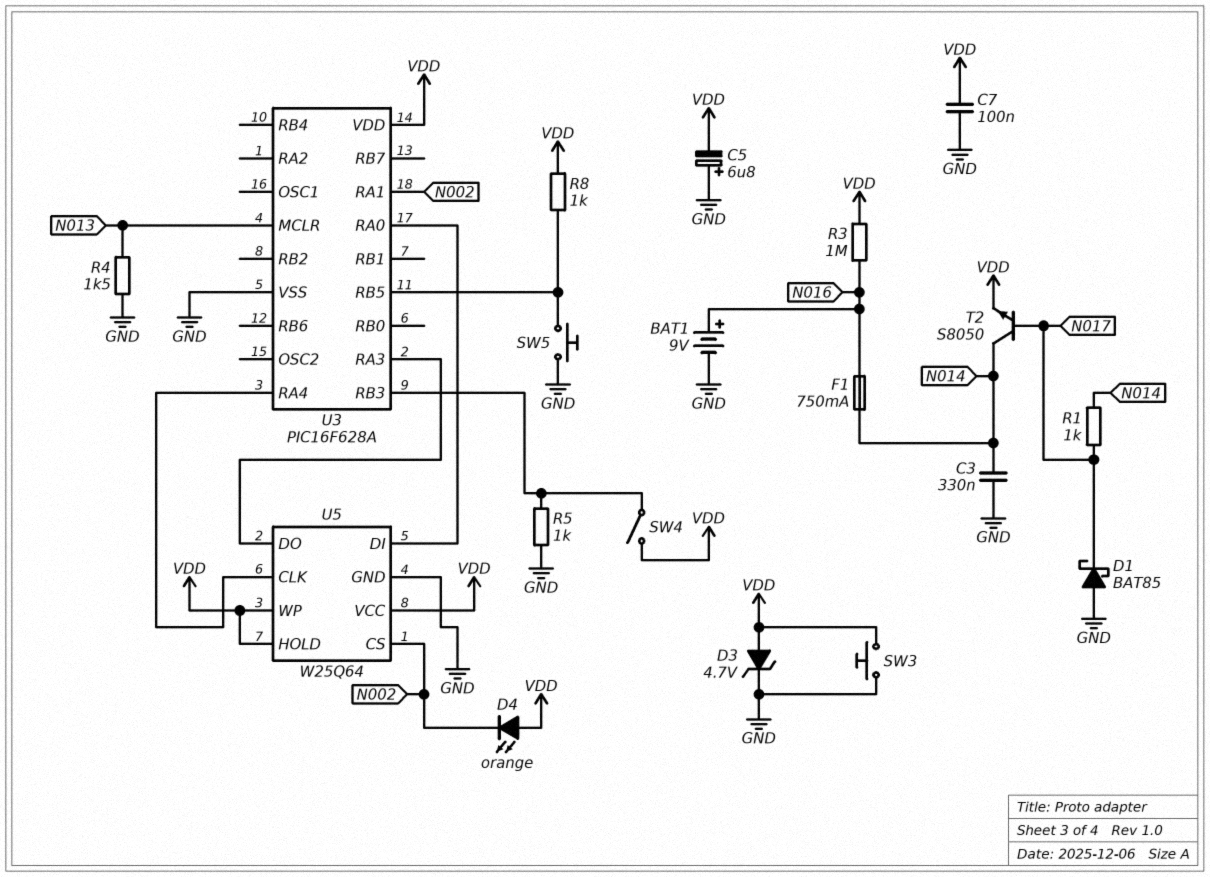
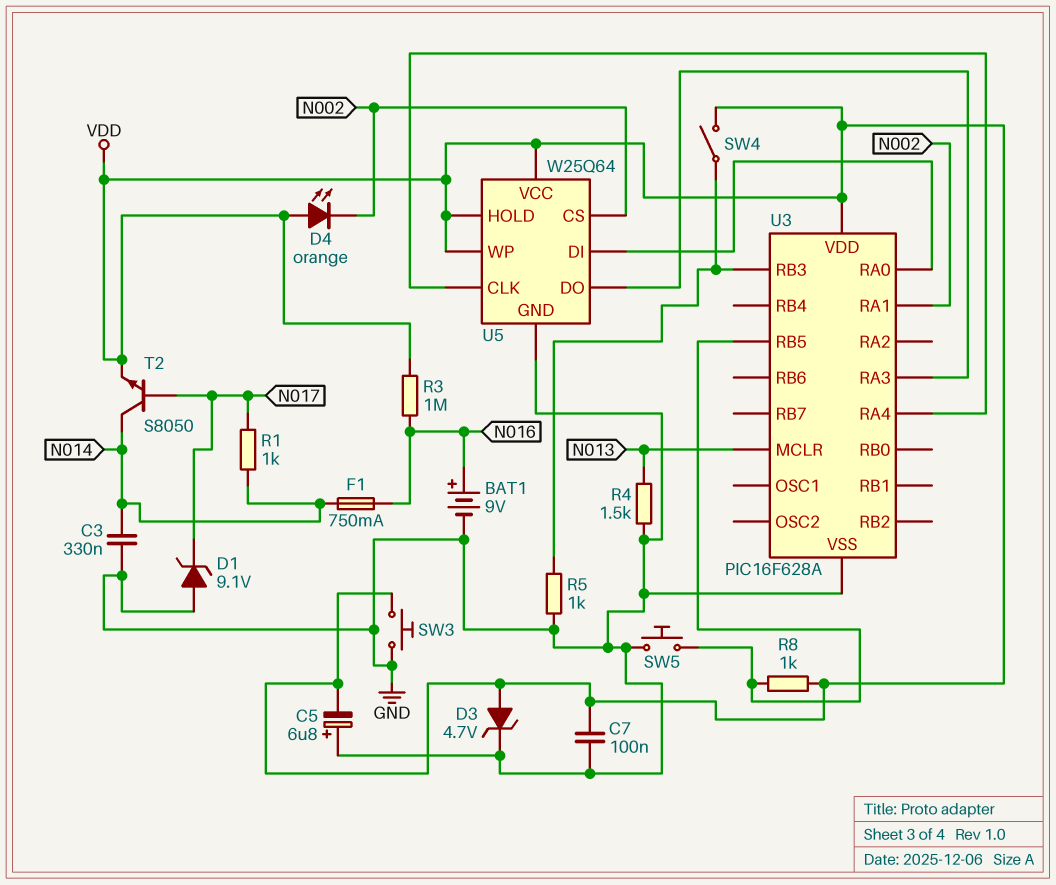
D1: schottky BAT85 (A GND, K N017) -> zener 9.1V (A GND, K N017)

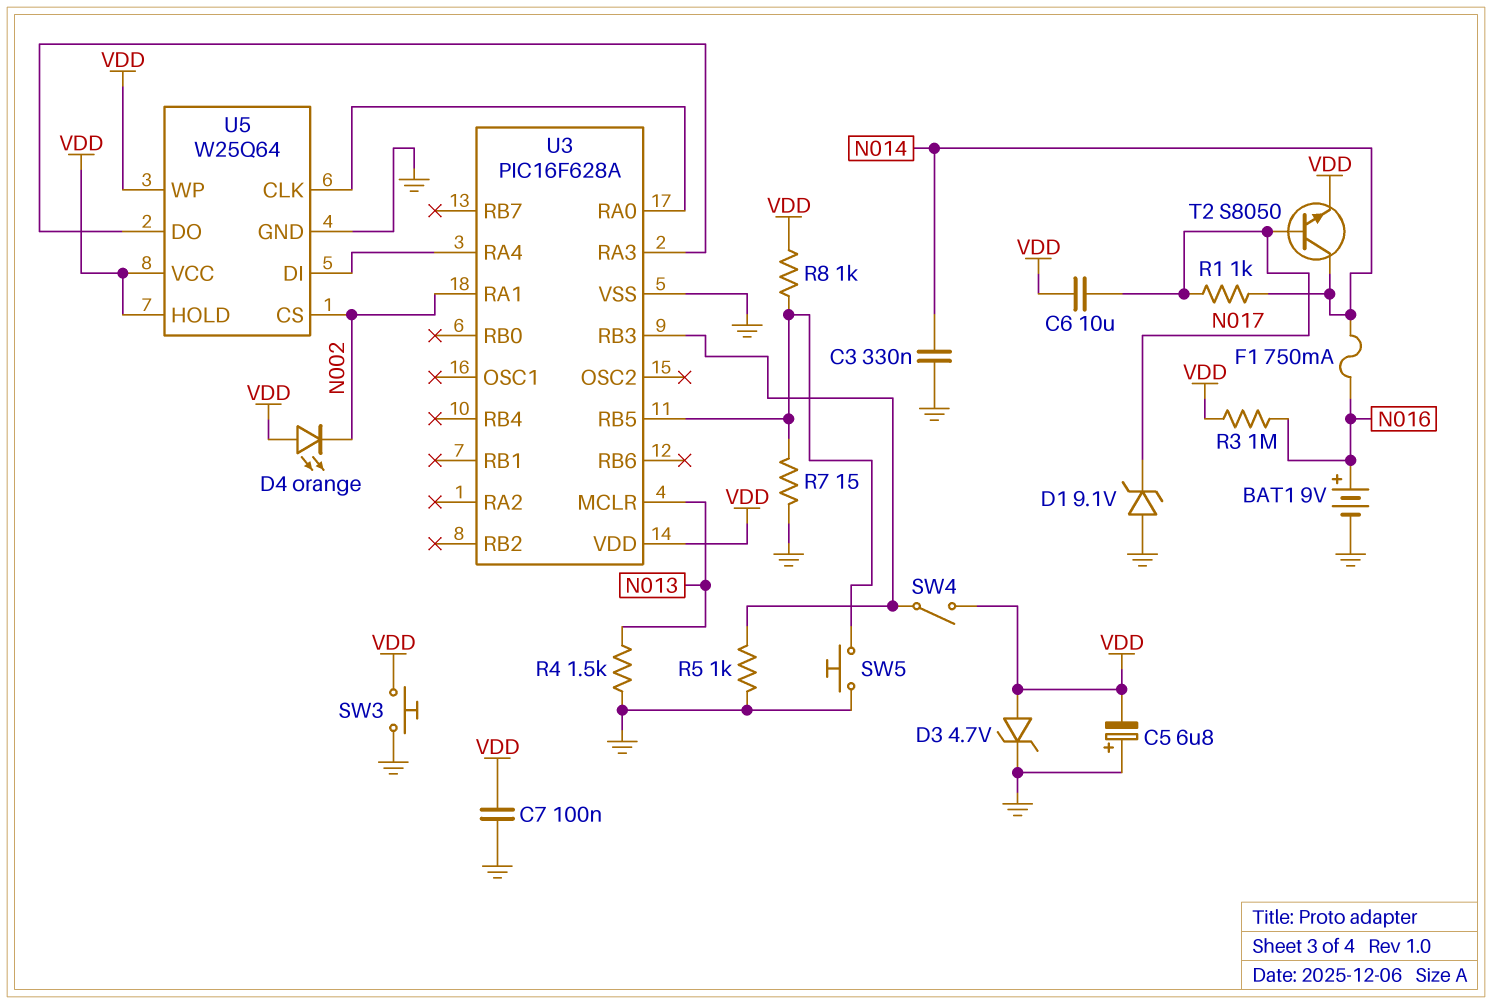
C6: none -> 10uF (N017, VDD)
R7: none -> 15 (GND, U3/RB5)
U5 pin CLK: U3/RA4 -> U3/RA0
U5 pin DI: U3/RA0 -> U3/RA4

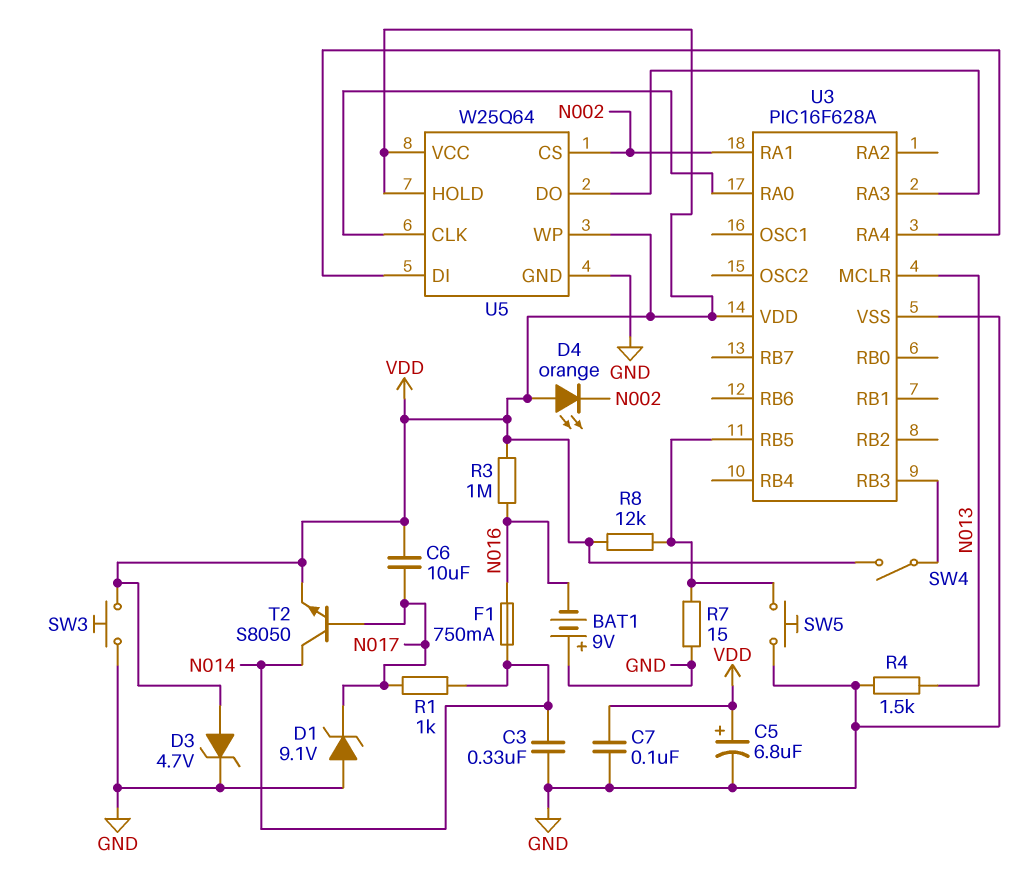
BAT1: 9V (plus N016, minus GND) -> 9V (plus GND, minus N016)
C5: 6.8uF (plus GND, minus VDD) -> 6.8uF (plus VDD, minus GND)
R5: 1k (GND, U3/RB3) -> none
R8: 1k (U3/RB5, VDD) -> 12k (U3/RB5, VDD)

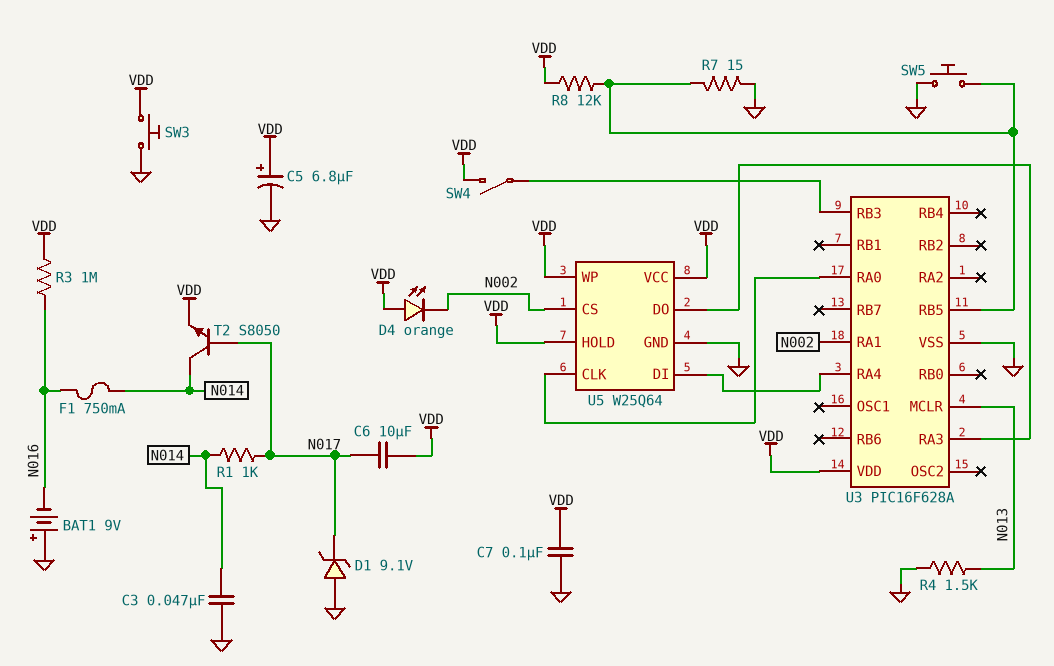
C3: 330nF (GND, N014) -> 47nF (GND, N014)
D3: zener 4.7V (A VDD, K GND) -> none

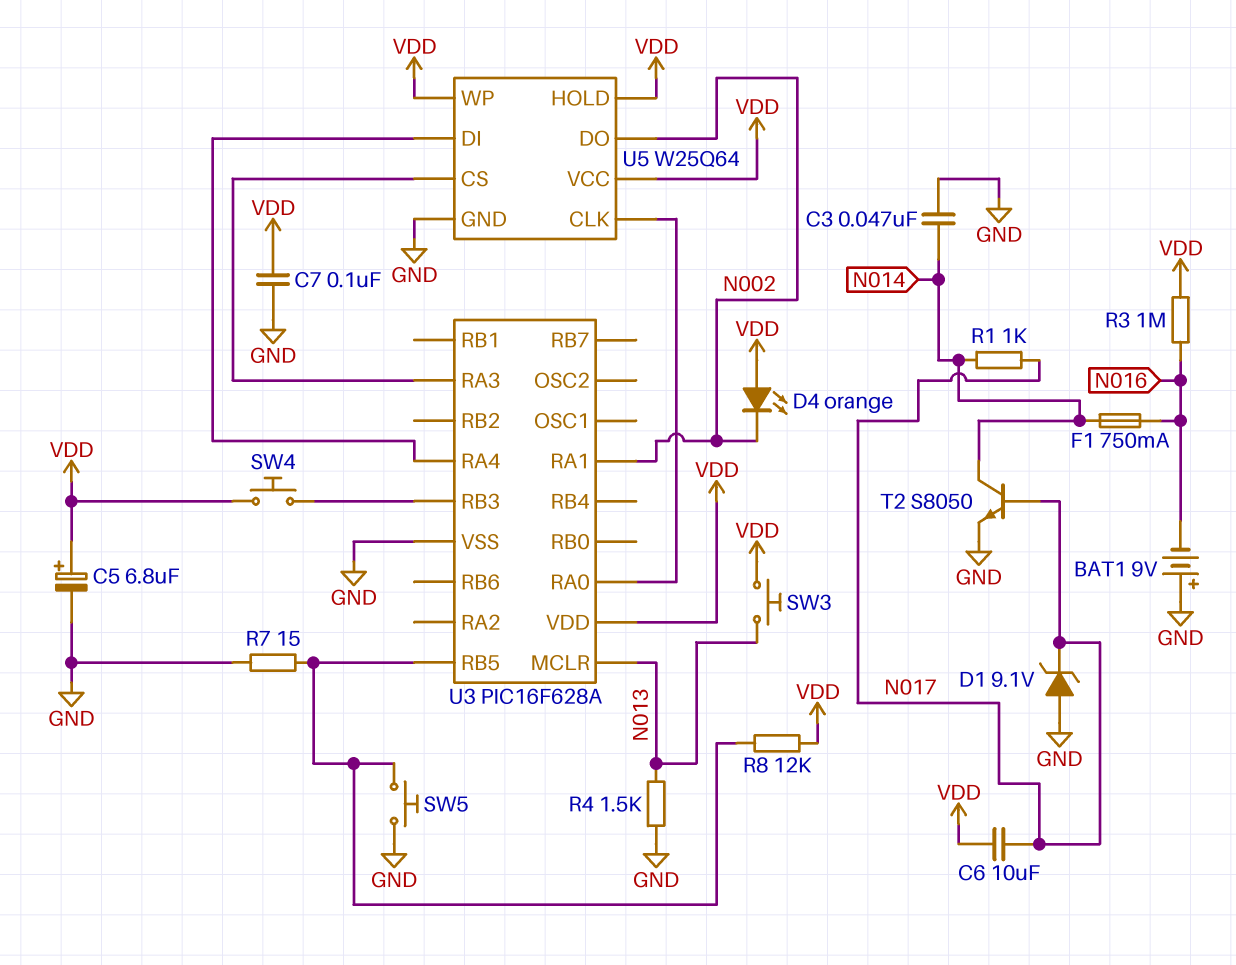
SW3: button (GND, VDD) -> button (N013, VDD)
SW4: switch (U3/RB3, VDD) -> button (U3/RB3, VDD)
T2: NPN S8050 (B N017, C N014, E VDD) -> NPN S8050 (B N017, C N014, E GND)
U5 pin CS: N002 -> U3/RA3
U5 pin DO: U3/RA3 -> N002

